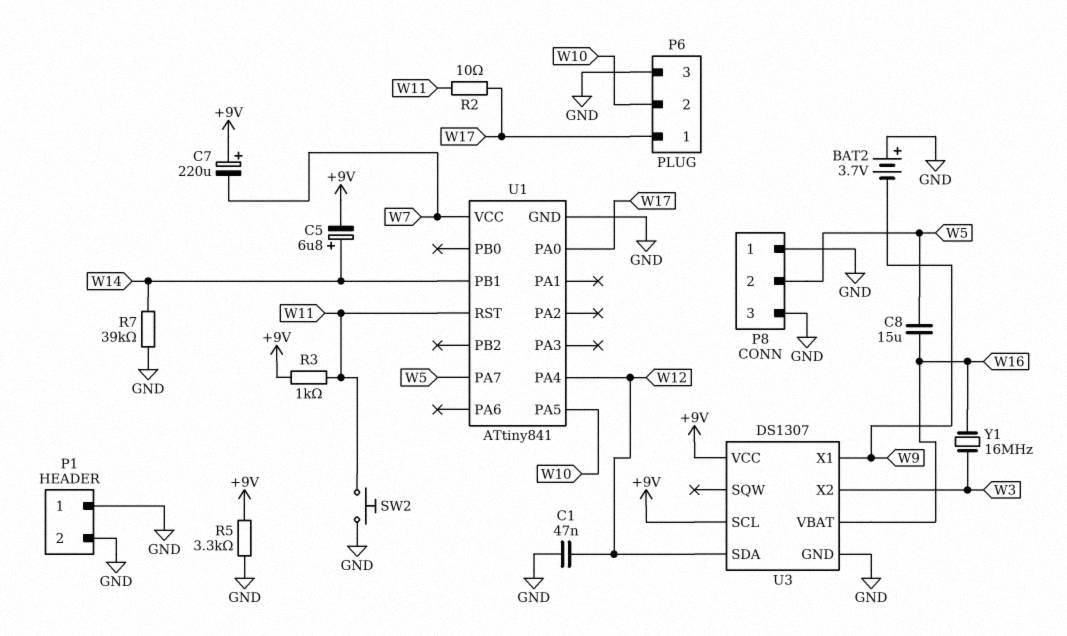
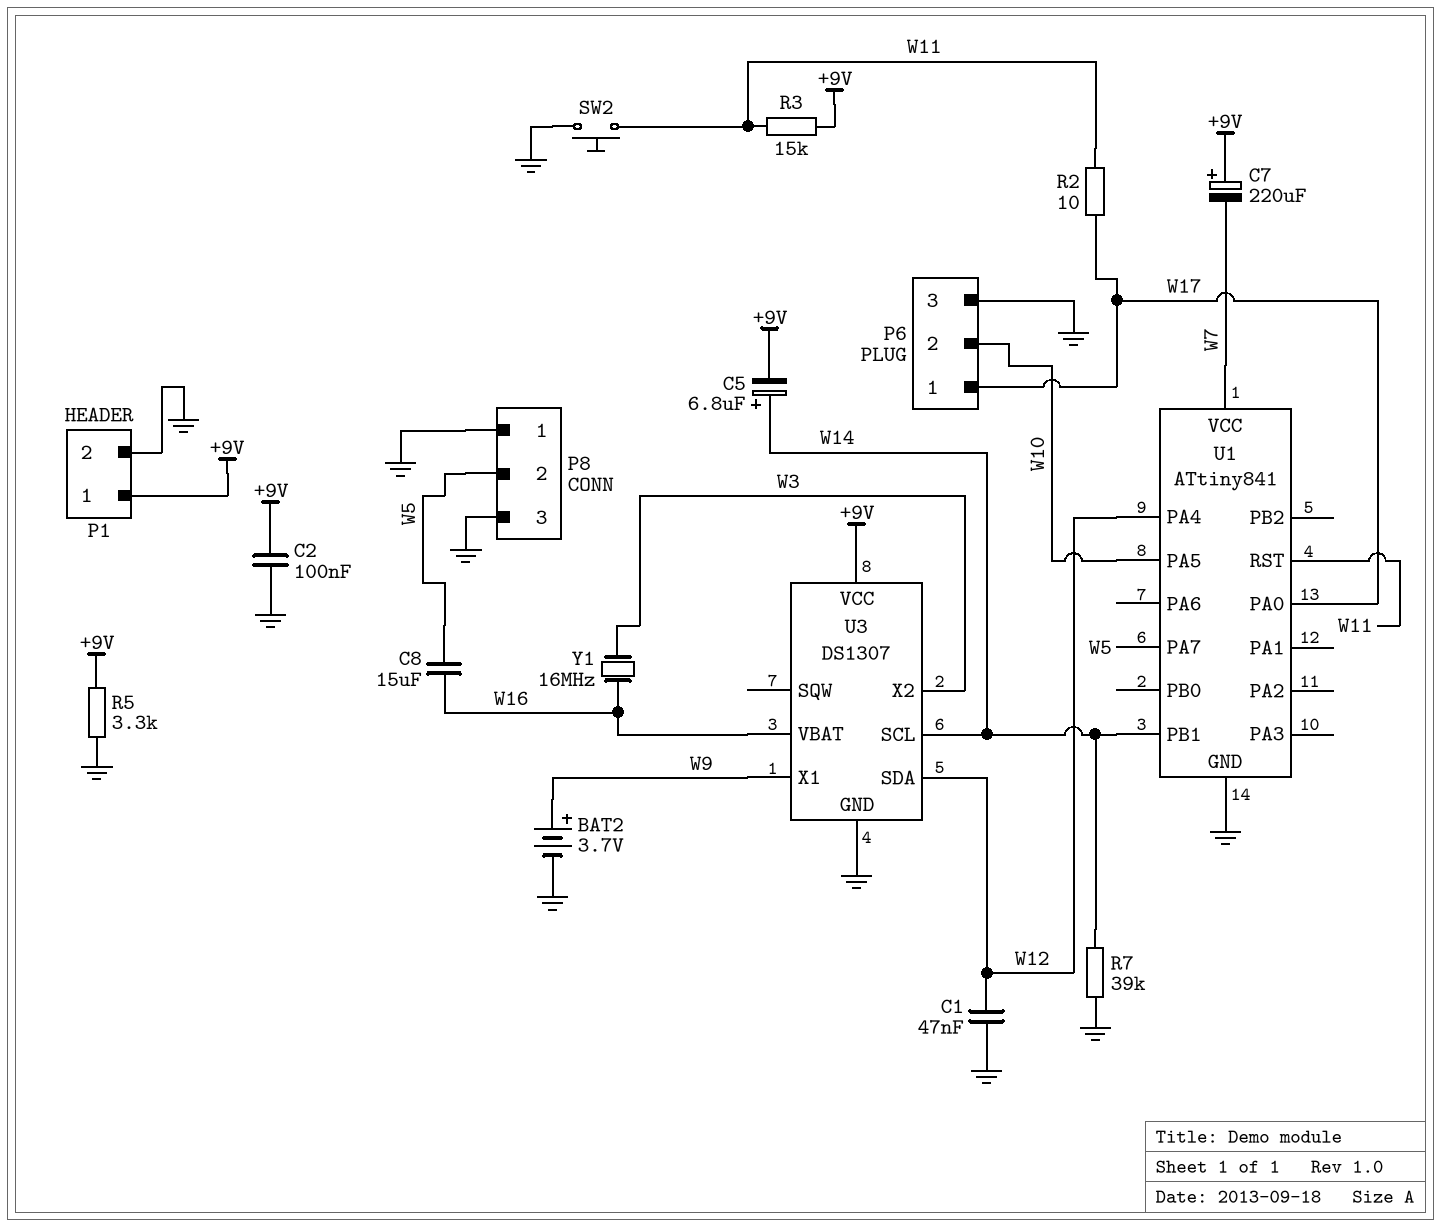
BAT2: 3.7V (plus GND, minus W9) -> 3.7V (plus W9, minus GND)
C2: none -> 100nF (+9V, GND)
P1 pin 1: GND -> +9V
R3: 1k (+9V, W11) -> 15k (+9V, W11)
U3 pin SCL: +9V -> W14

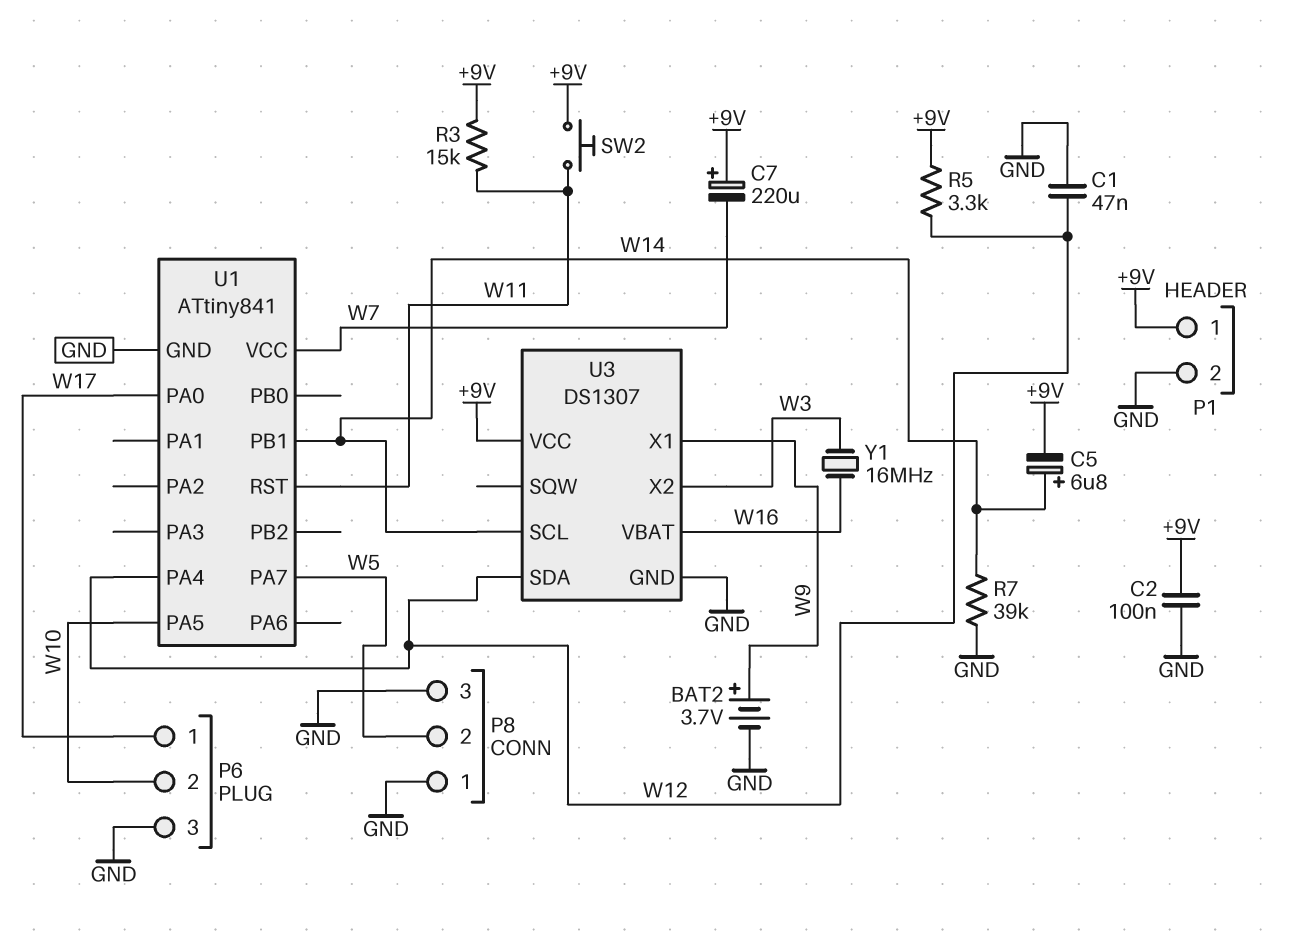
C8: 15uF (W5, W16) -> none
R2: 10 (W11, W17) -> none
R5: 3.3k (+9V, GND) -> 3.3k (+9V, W12)
SW2: button (GND, W11) -> button (+9V, W11)

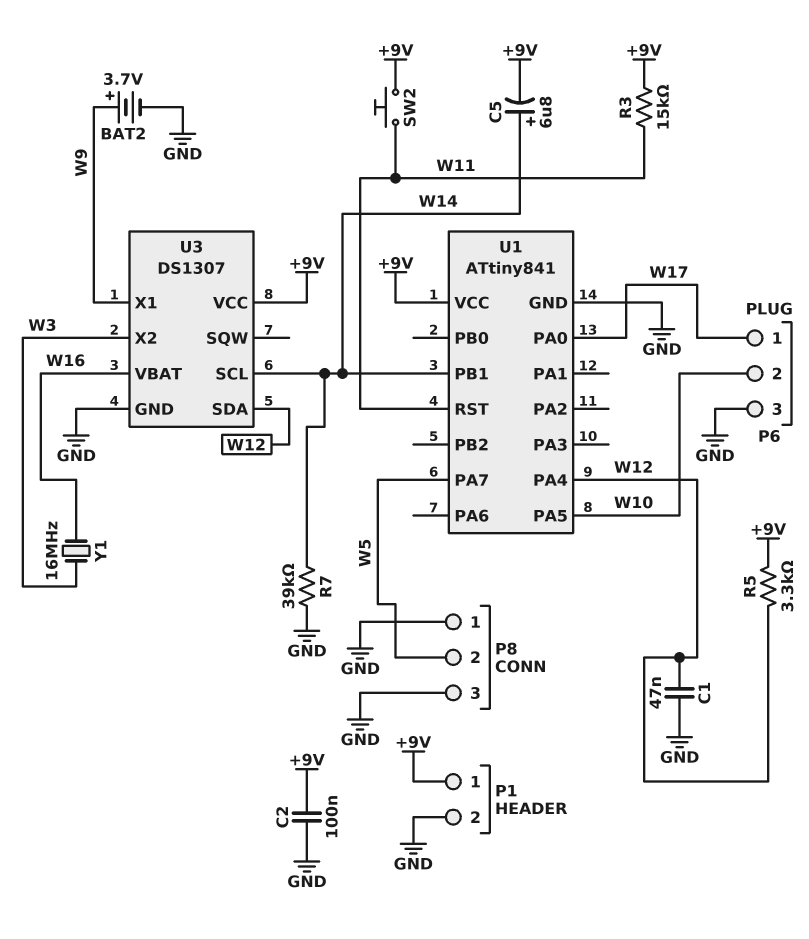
C7: 220uF (plus +9V, minus W7) -> none
U1 pin VCC: W7 -> +9V

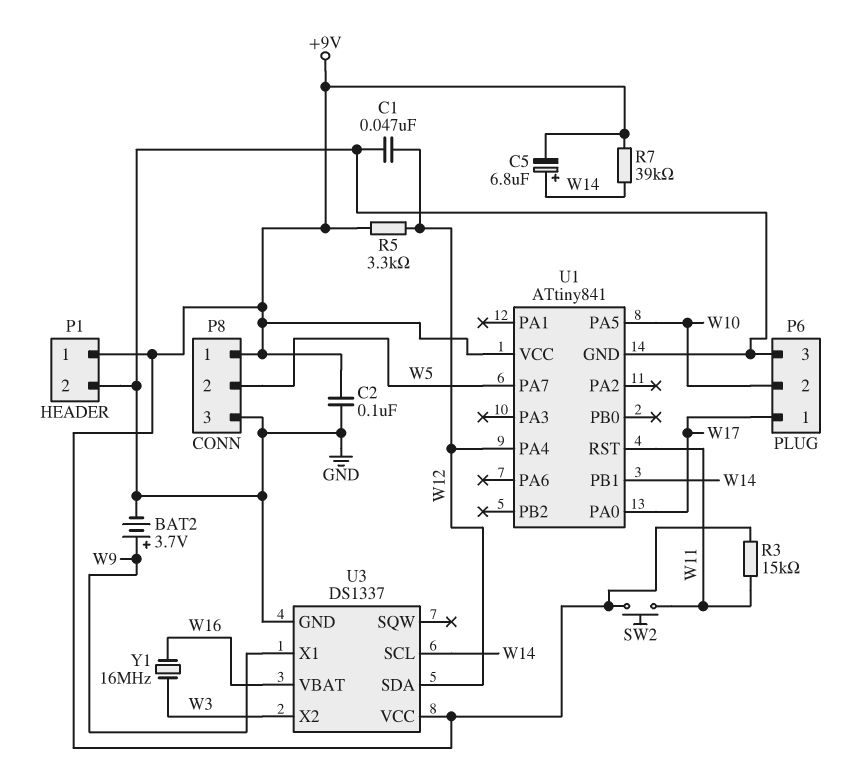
P8 pin 1: GND -> +9V
R7: 39k (GND, W14) -> 39k (+9V, W14)
U3: DS1307 -> DS1337

